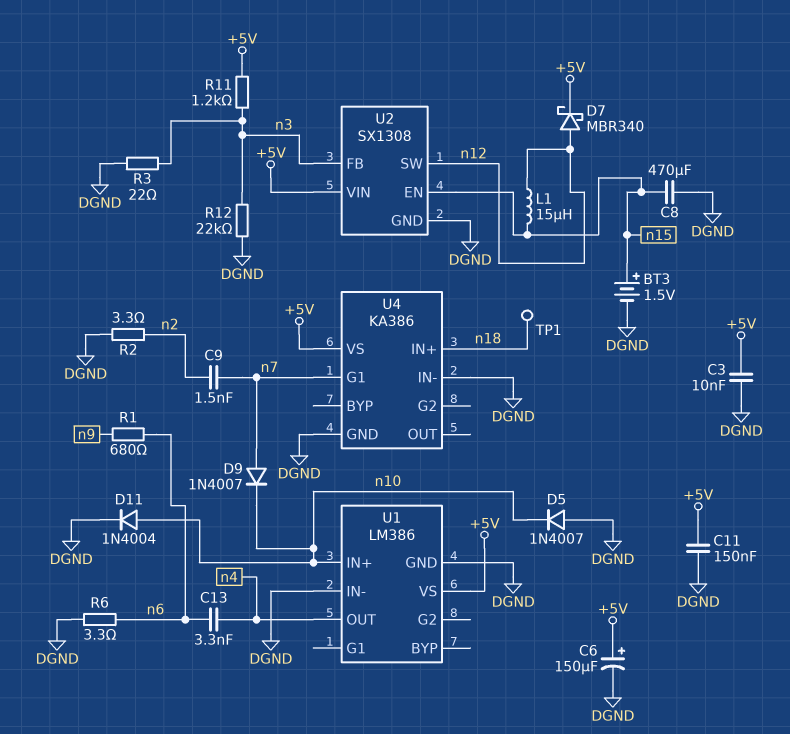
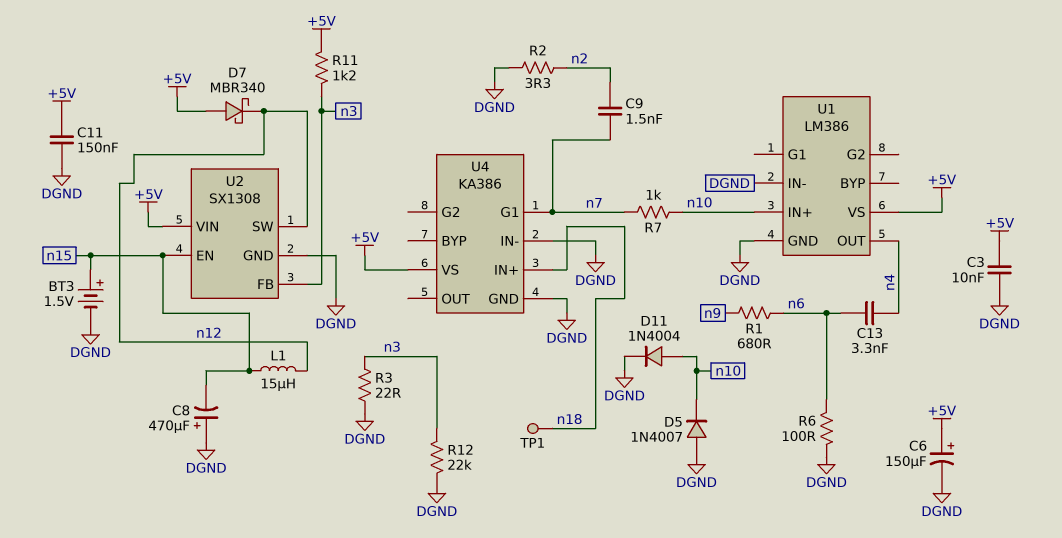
C8: 470uF (DGND, n15) -> 470uF (plus DGND, minus n15)
D7: schottky MBR340 (A n12, K +5V) -> schottky MBR340 (A +5V, K n12)
D9: diode 1N4007 (A n7, K n10) -> none
R6: 3.3 (DGND, n6) -> 100 (DGND, n6)
R7: none -> 1k (n7, n10)

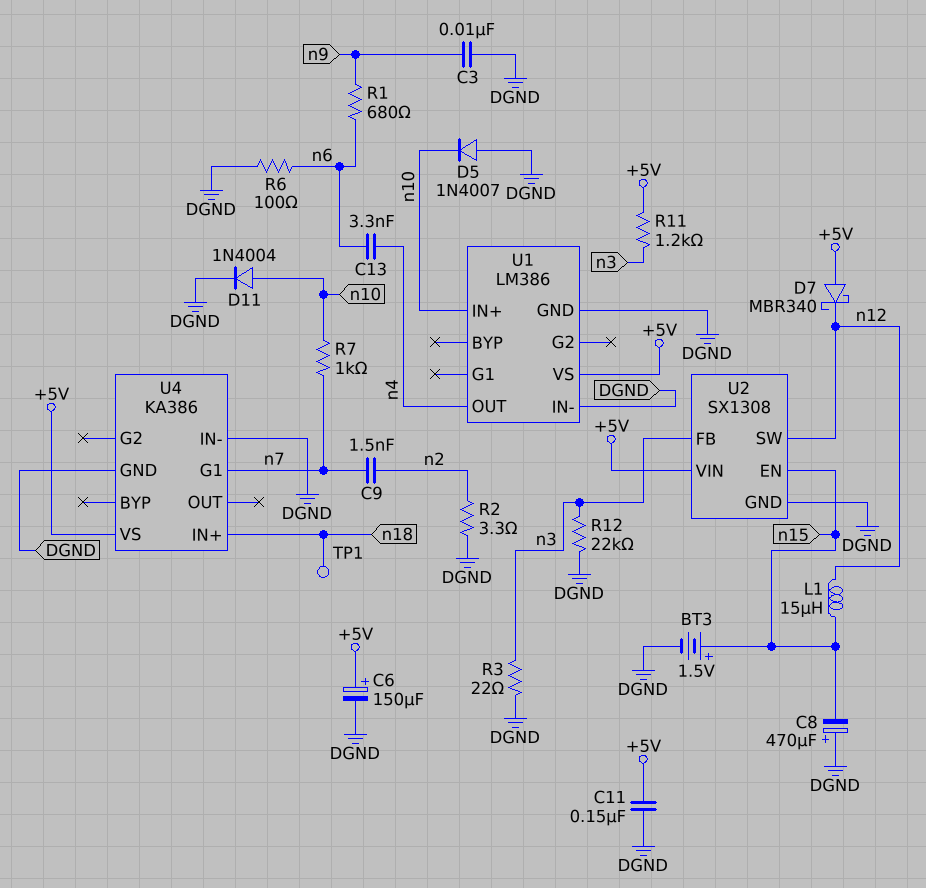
C3: 10nF (+5V, DGND) -> 10nF (DGND, n9)

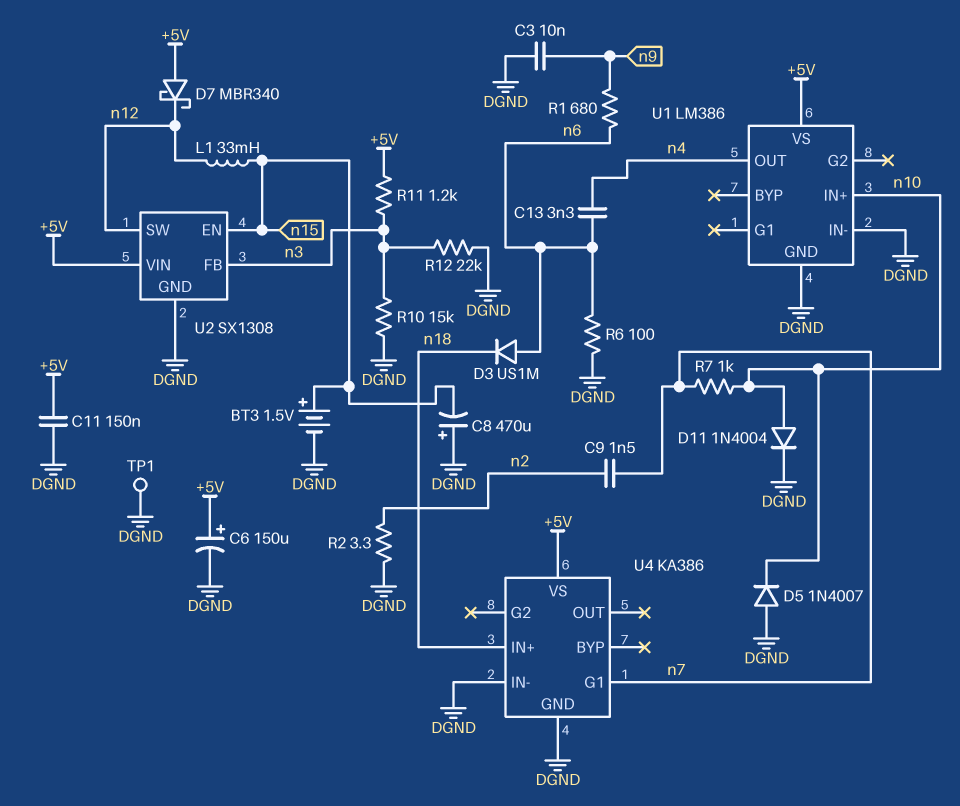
D3: none -> diode US1M (A n6, K n18)
L1: 15uH (n12, n15) -> 33mH (n12, n15)
R3: 22 (DGND, n3) -> none
R10: none -> 15k (DGND, n3)
TP1: test point (n18) -> test point (DGND)

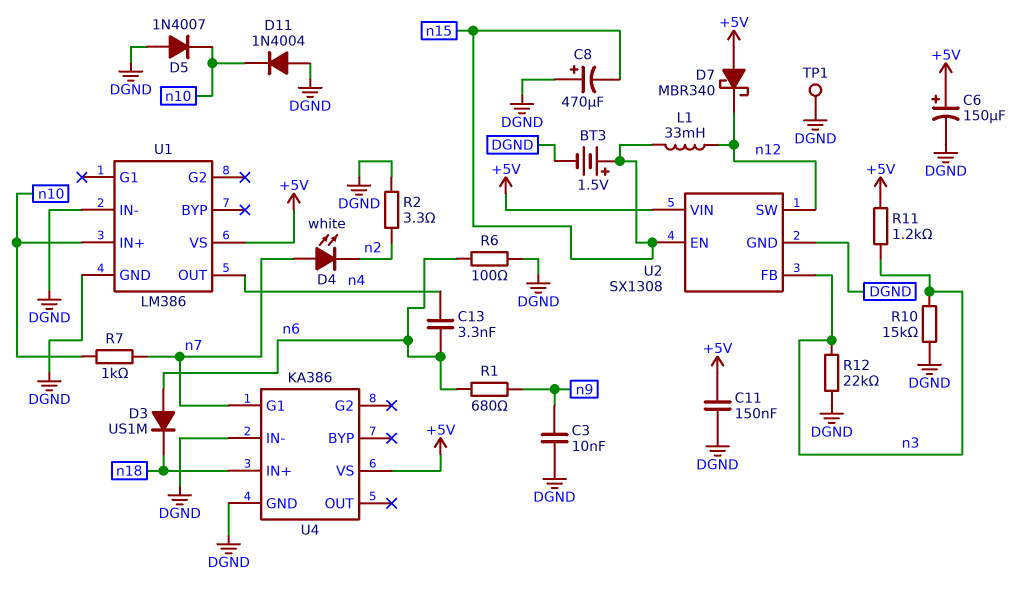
C9: 1.5nF (n2, n7) -> none
D4: none -> LED white (A n7, K n2)
D11: diode 1N4004 (A n10, K DGND) -> diode 1N4004 (A DGND, K n10)

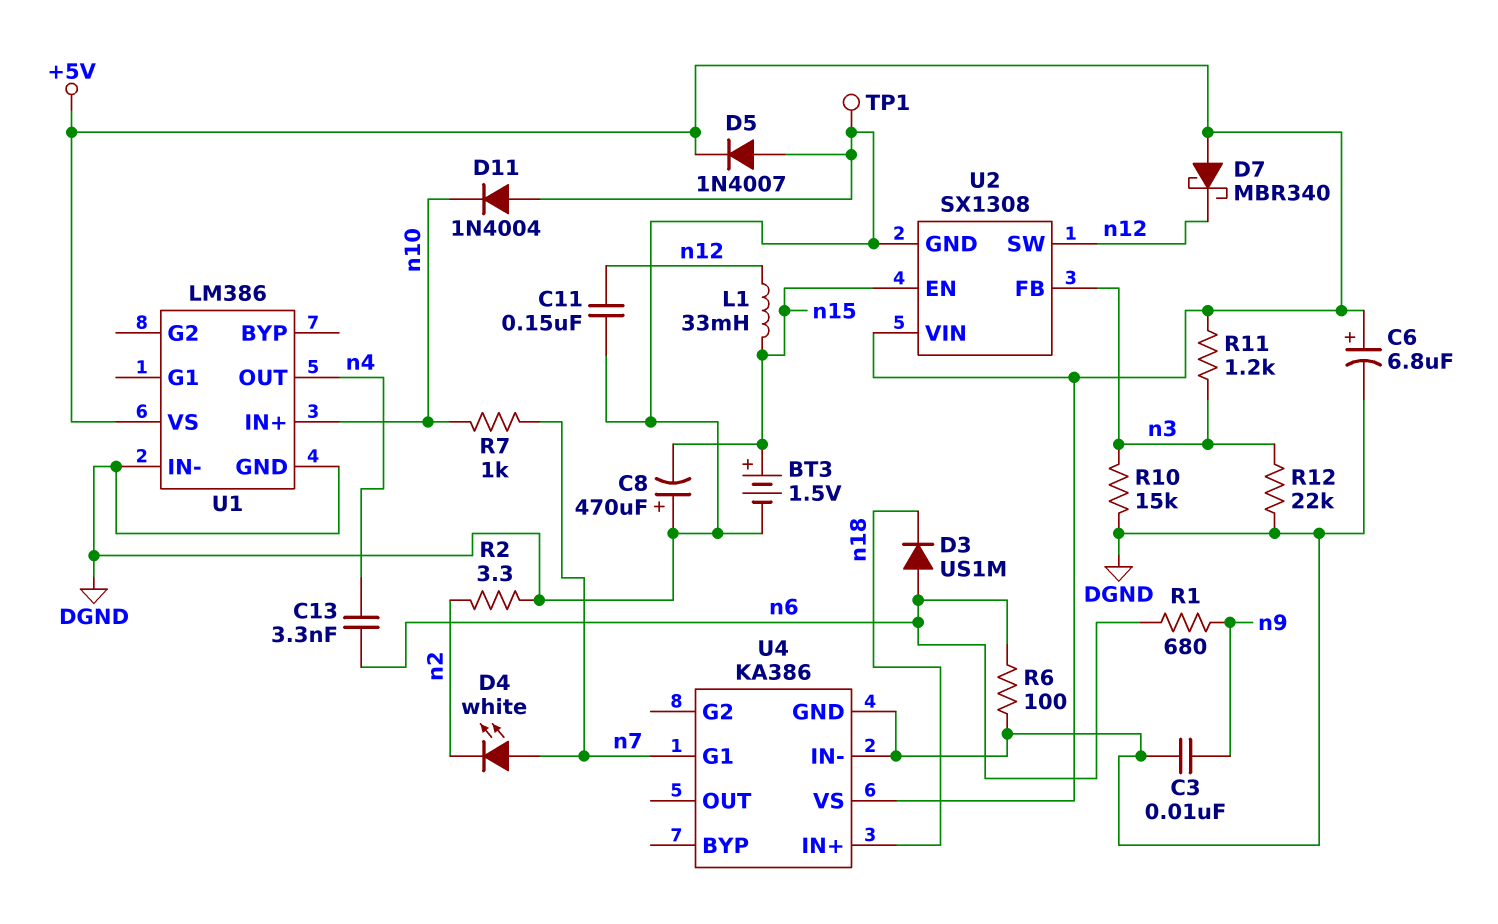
C6: 150uF (plus +5V, minus DGND) -> 6.8uF (plus +5V, minus DGND)
C11: 150nF (+5V, DGND) -> 150nF (DGND, n12)
D5: diode 1N4007 (A DGND, K n10) -> diode 1N4007 (A DGND, K +5V)

